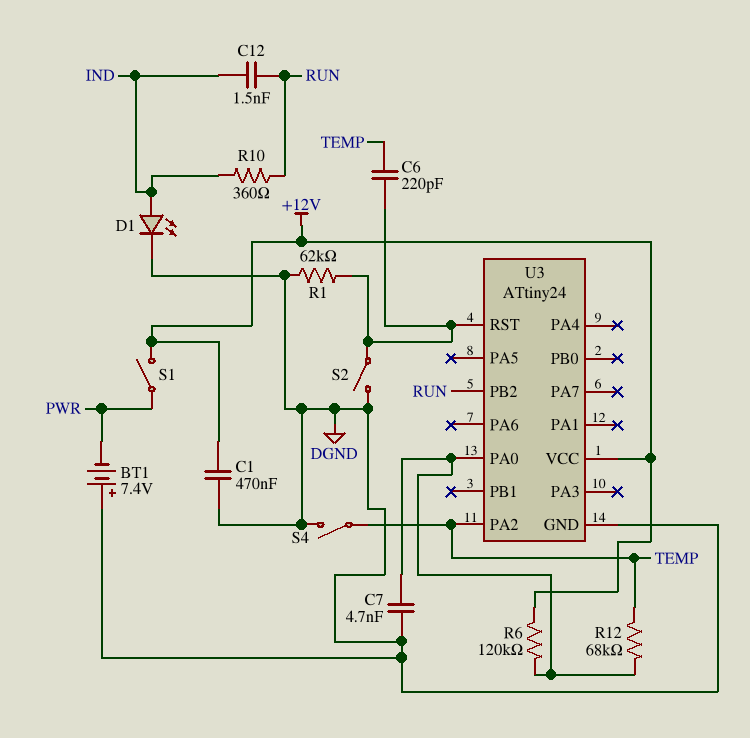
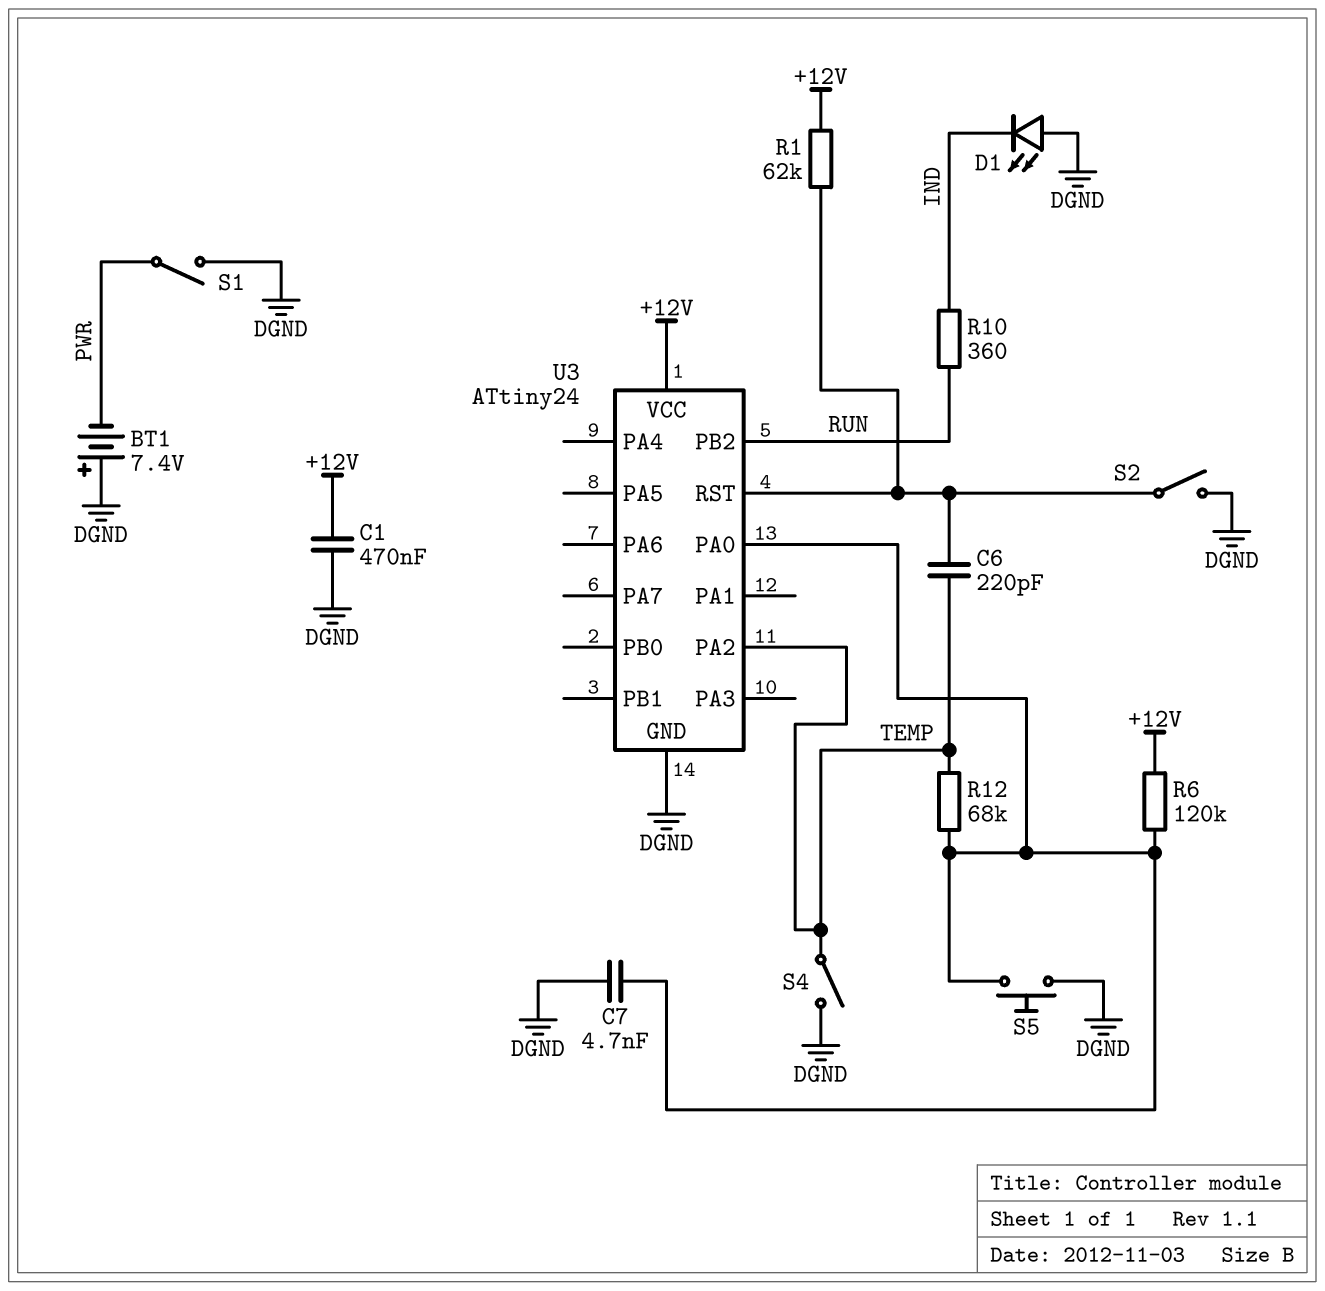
C12: 1.5nF (IND, RUN) -> none
D1: LED (A IND, K DGND) -> LED (A DGND, K IND)
R1: 62k (DGND, U3/RST) -> 62k (+12V, U3/RST)
S1: switch (+12V, PWR) -> switch (DGND, PWR)
S5: none -> button (DGND, U3/PA0)

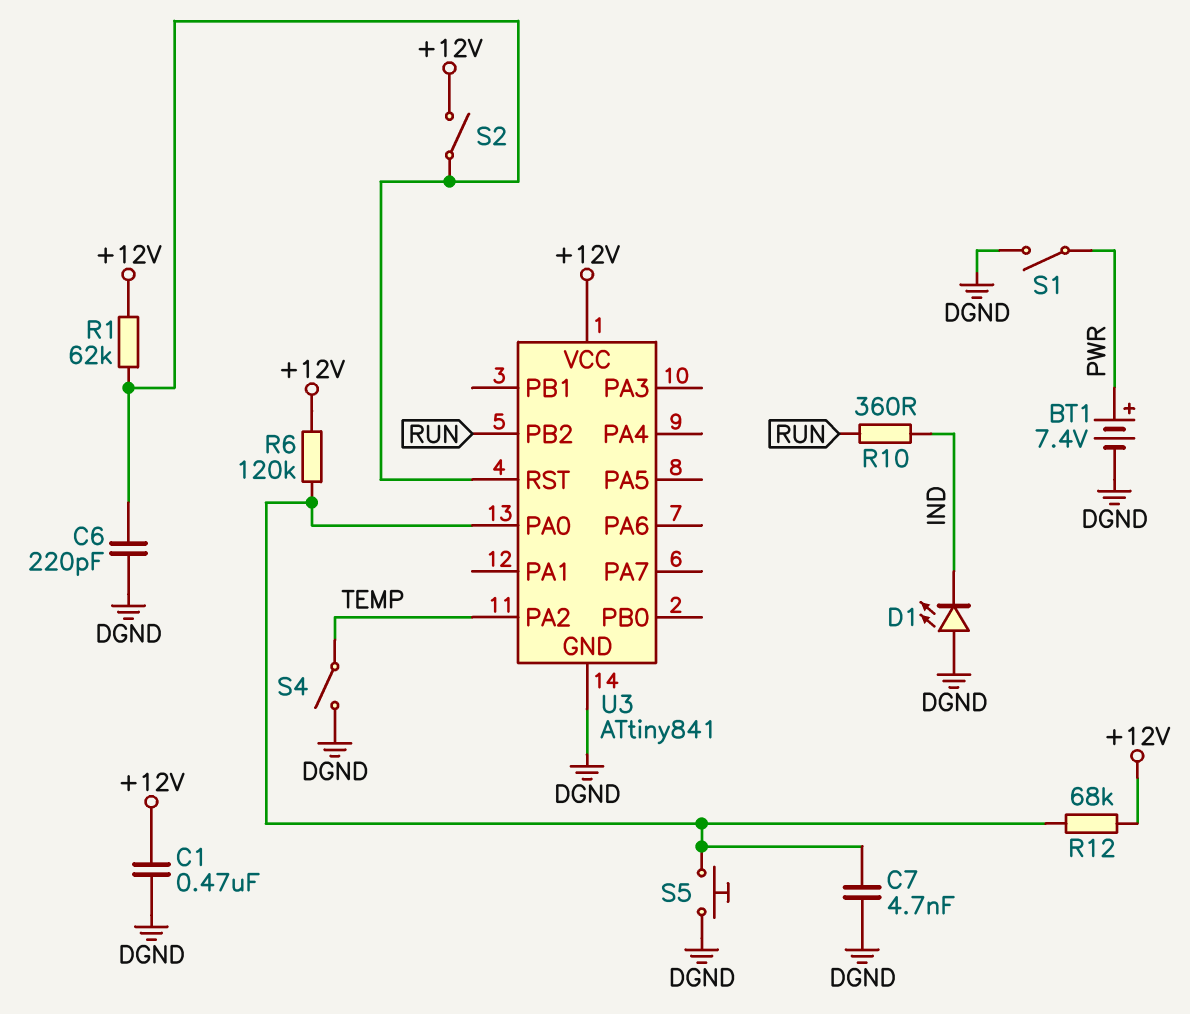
BT1: 7.4V (plus DGND, minus PWR) -> 7.4V (plus PWR, minus DGND)
C6: 220pF (TEMP, U3/RST) -> 220pF (DGND, U3/RST)
R12: 68k (TEMP, U3/PA0) -> 68k (+12V, U3/PA0)
S2: switch (DGND, U3/RST) -> switch (+12V, U3/RST)
U3: ATtiny24 -> ATtiny841

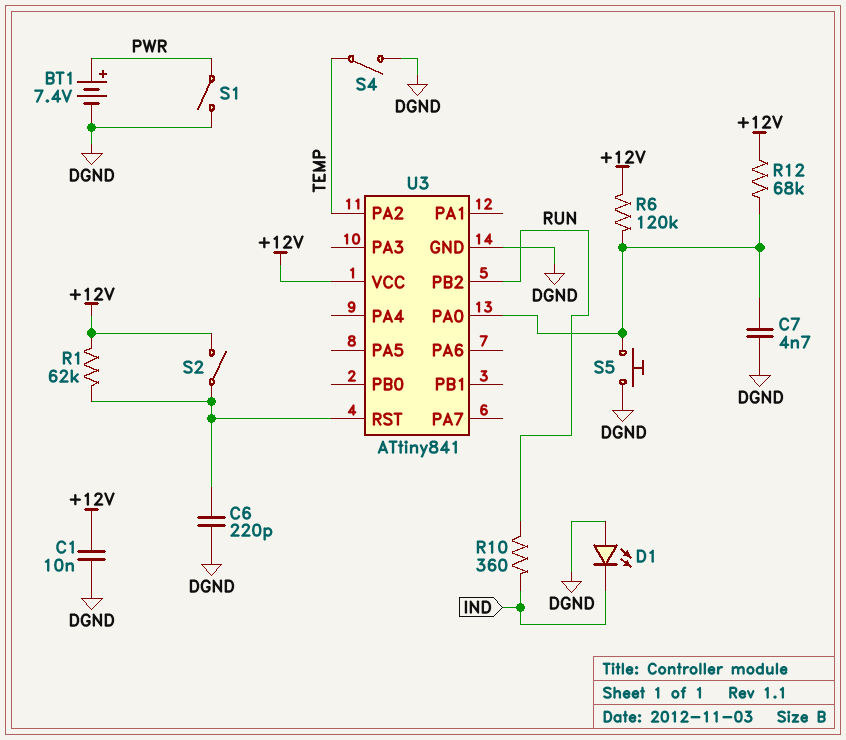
C1: 470nF (+12V, DGND) -> 10nF (+12V, DGND)

